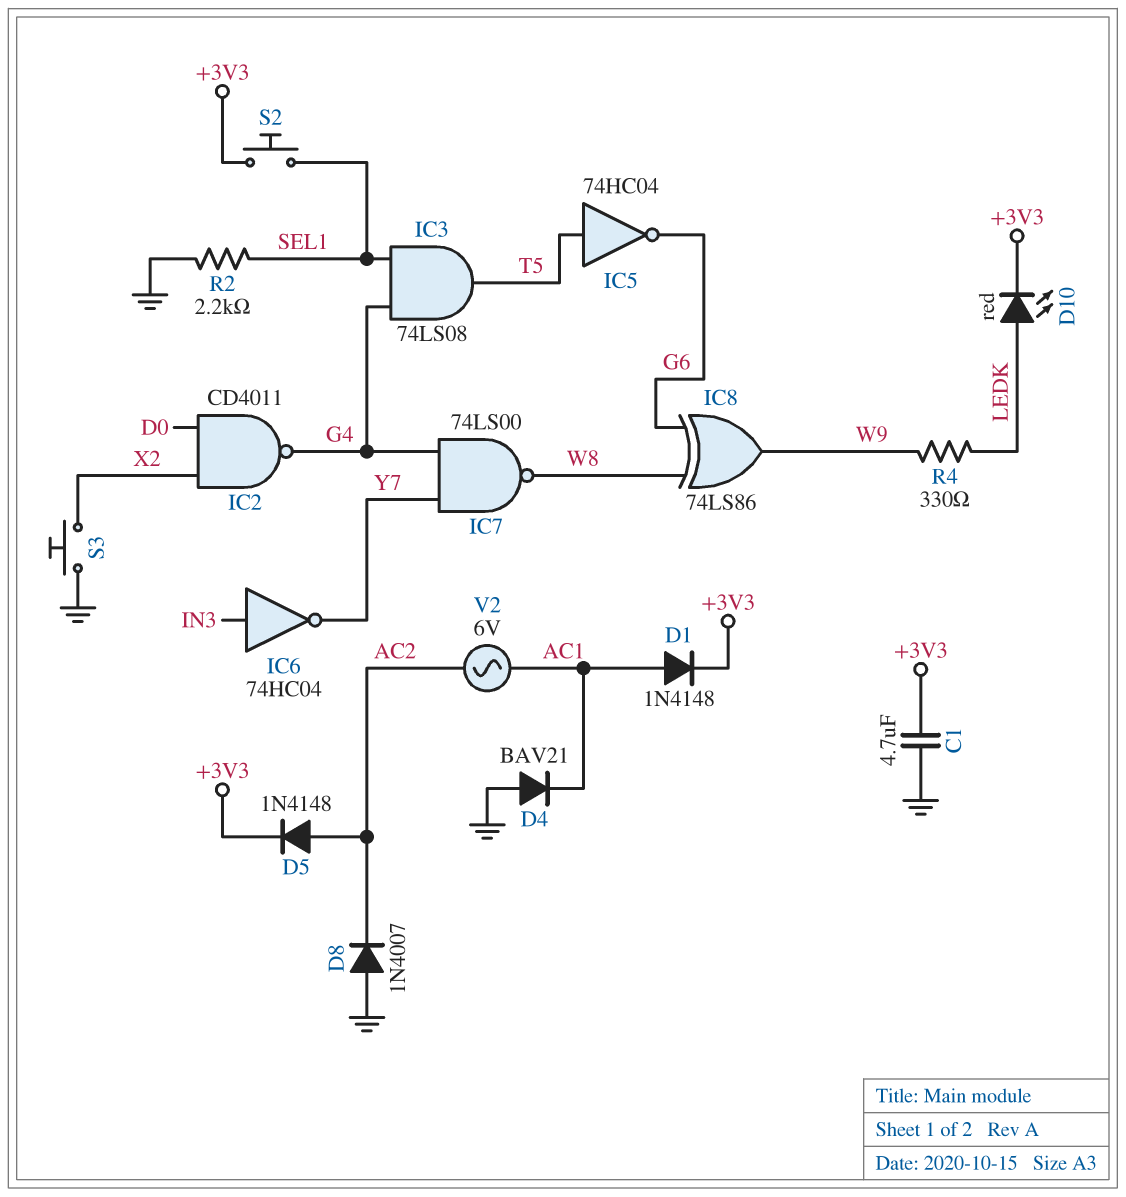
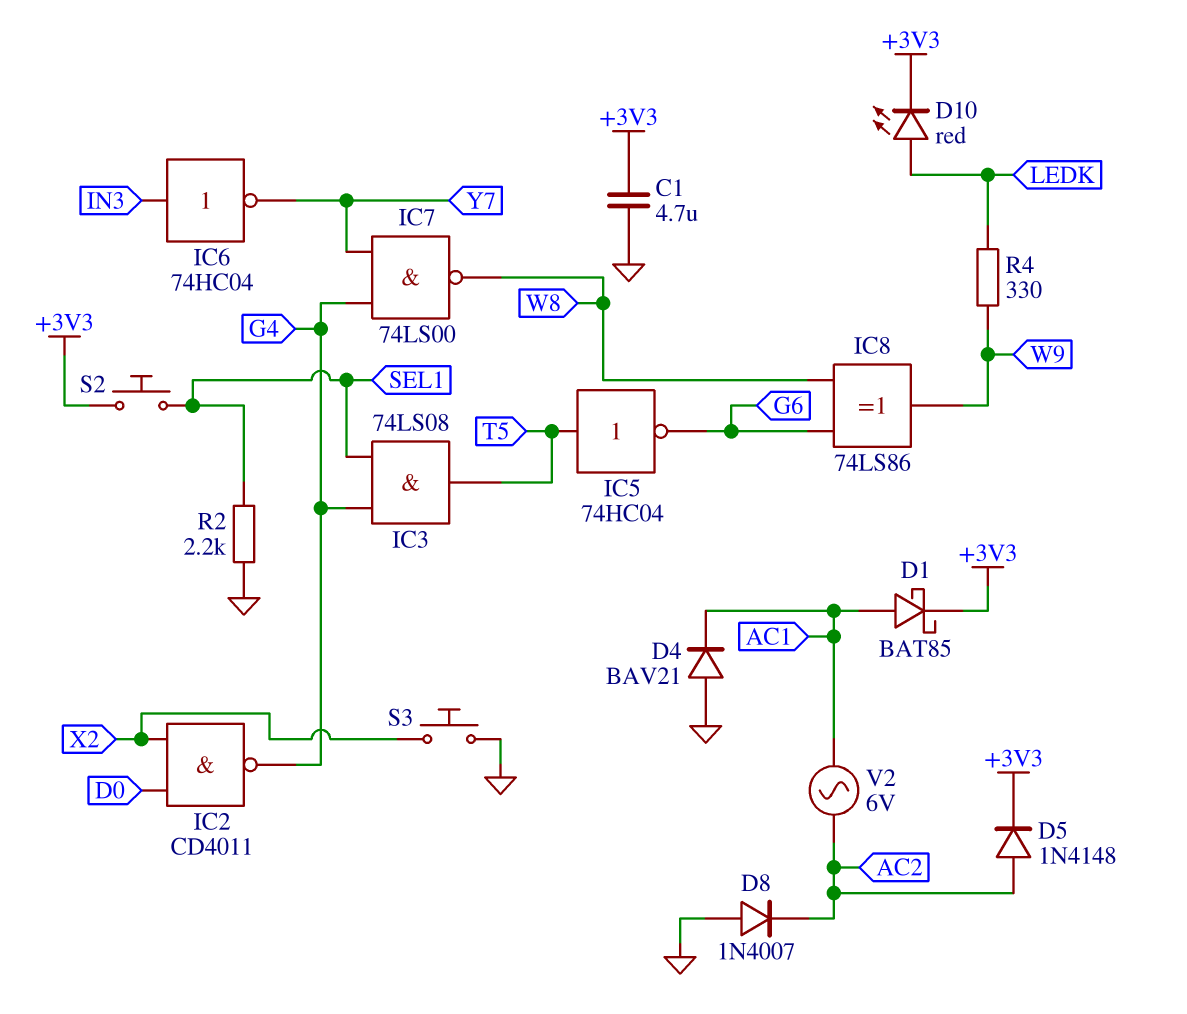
D1: diode 1N4148 (A AC1, K +3V3) -> schottky BAT85 (A AC1, K +3V3)

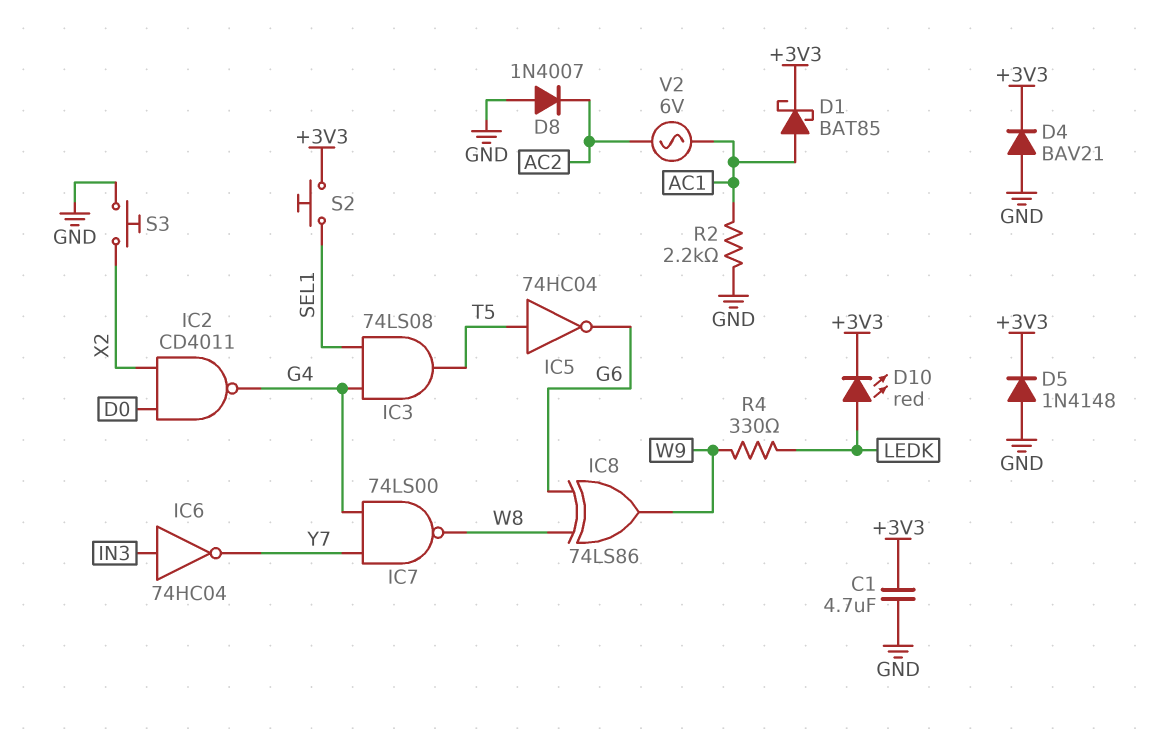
D4: diode BAV21 (A GND, K AC1) -> diode BAV21 (A GND, K +3V3)
D5: diode 1N4148 (A AC2, K +3V3) -> diode 1N4148 (A GND, K +3V3)
R2: 2.2k (GND, SEL1) -> 2.2k (AC1, GND)

